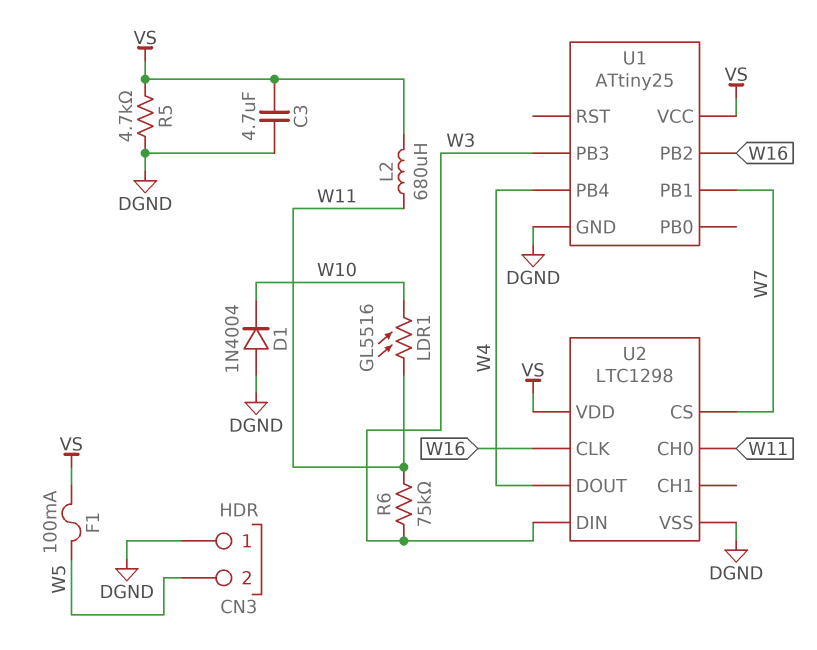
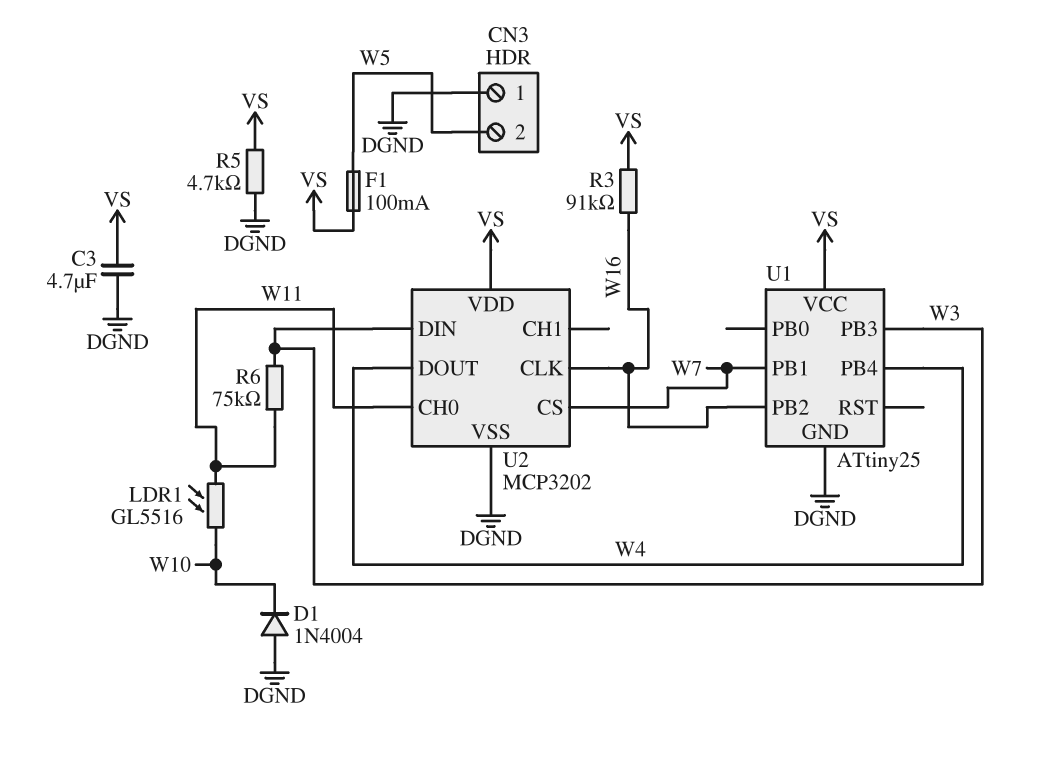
L2: 680uH (VS, W11) -> none
R3: none -> 91k (VS, W16)
U2: LTC1298 -> MCP3202

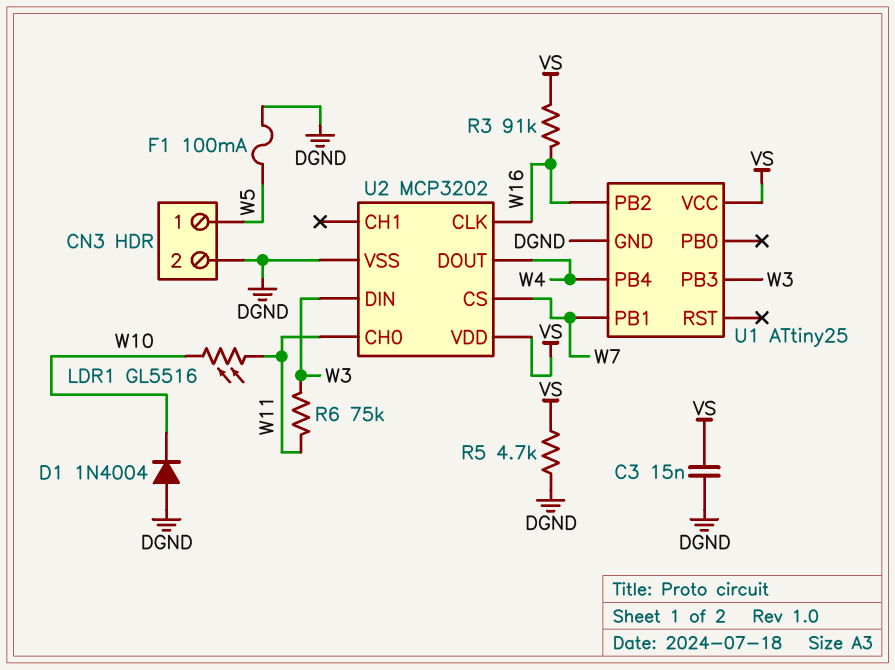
C3: 4.7uF (DGND, VS) -> 15nF (DGND, VS)
CN3 pin 1: DGND -> W5
CN3 pin 2: W5 -> DGND
F1: 100mA (VS, W5) -> 100mA (DGND, W5)

